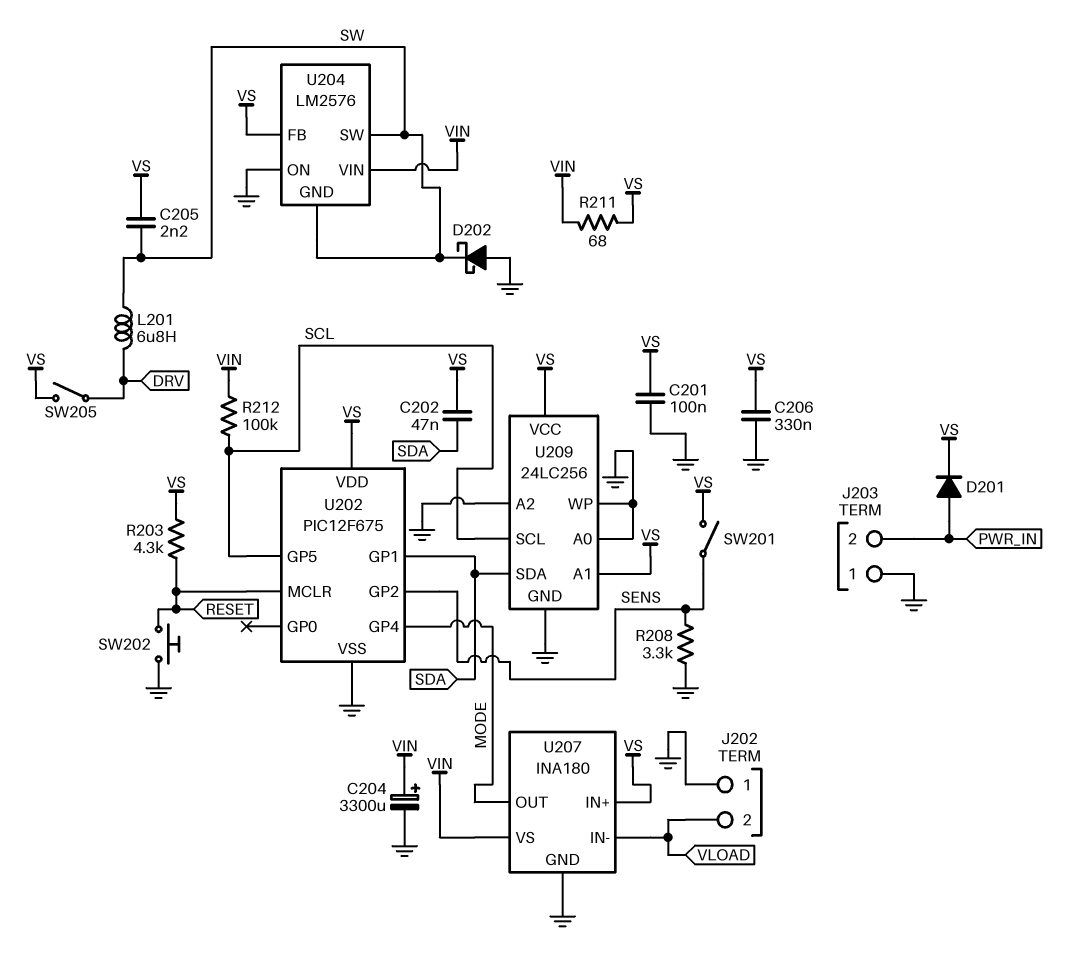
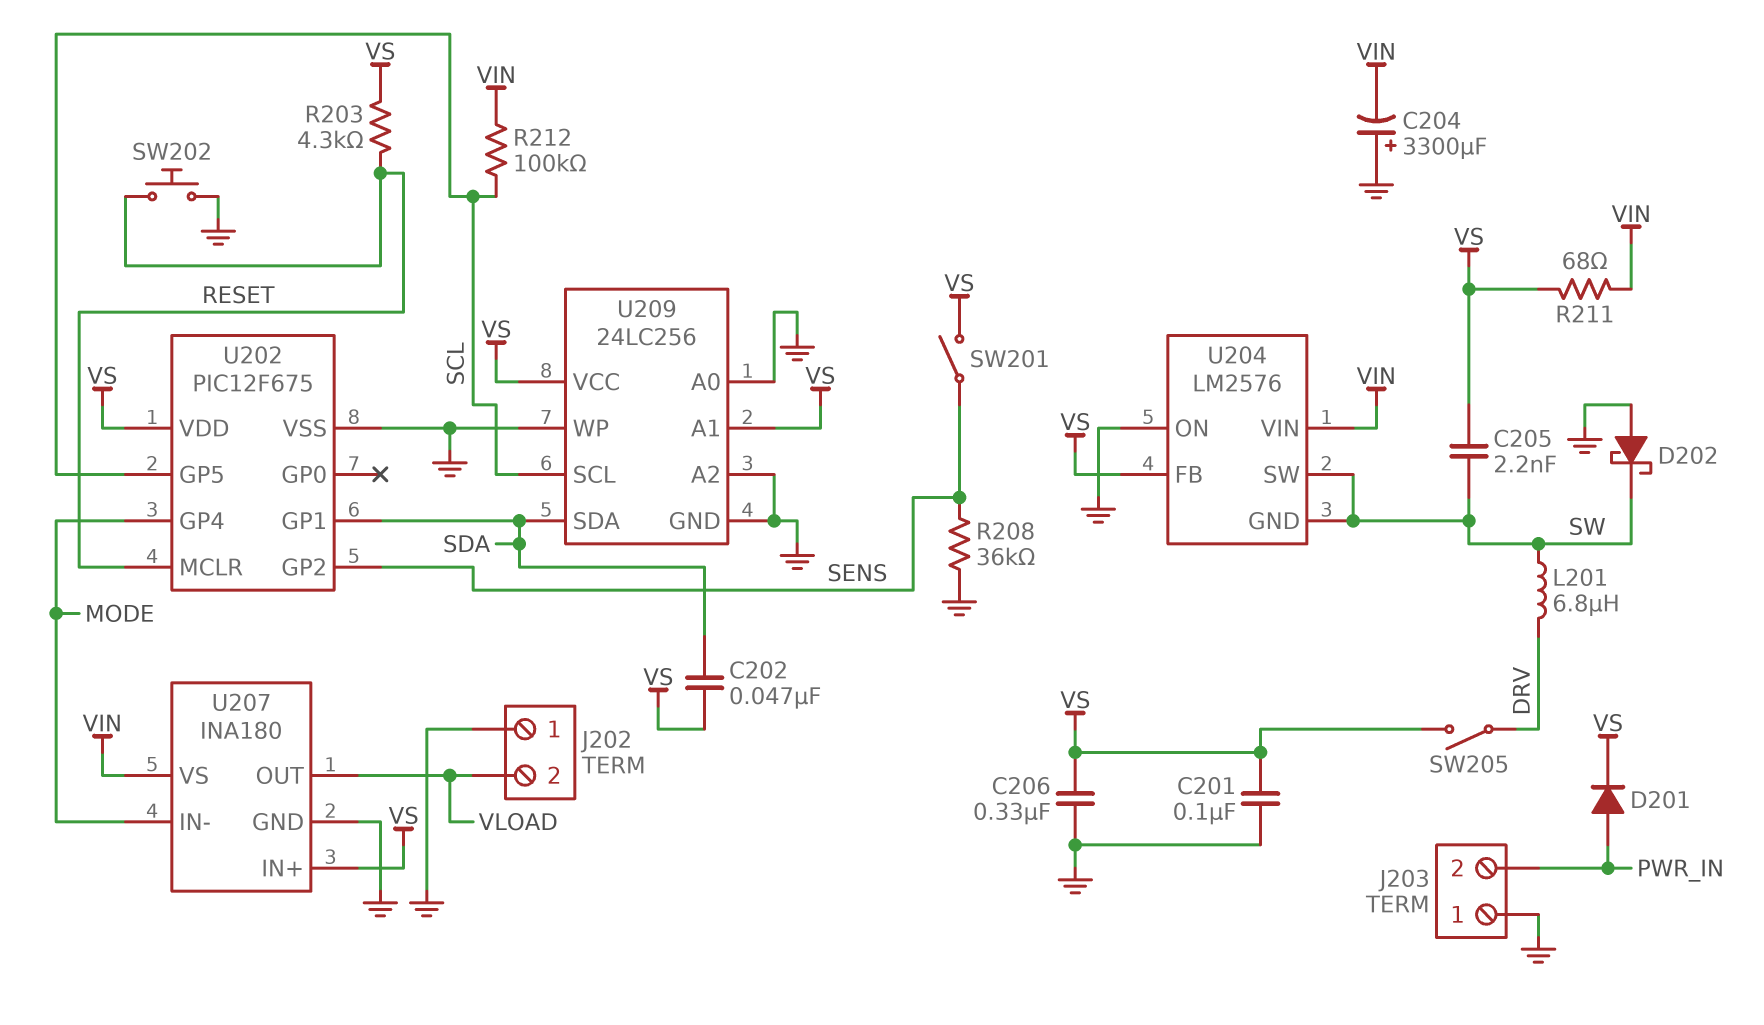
C204: 3300uF (plus VIN, minus GND) -> 3300uF (plus GND, minus VIN)
R208: 3.3k (GND, SENS) -> 36k (GND, SENS)
U207 pin IN-: VLOAD -> MODE
U207 pin OUT: MODE -> VLOAD

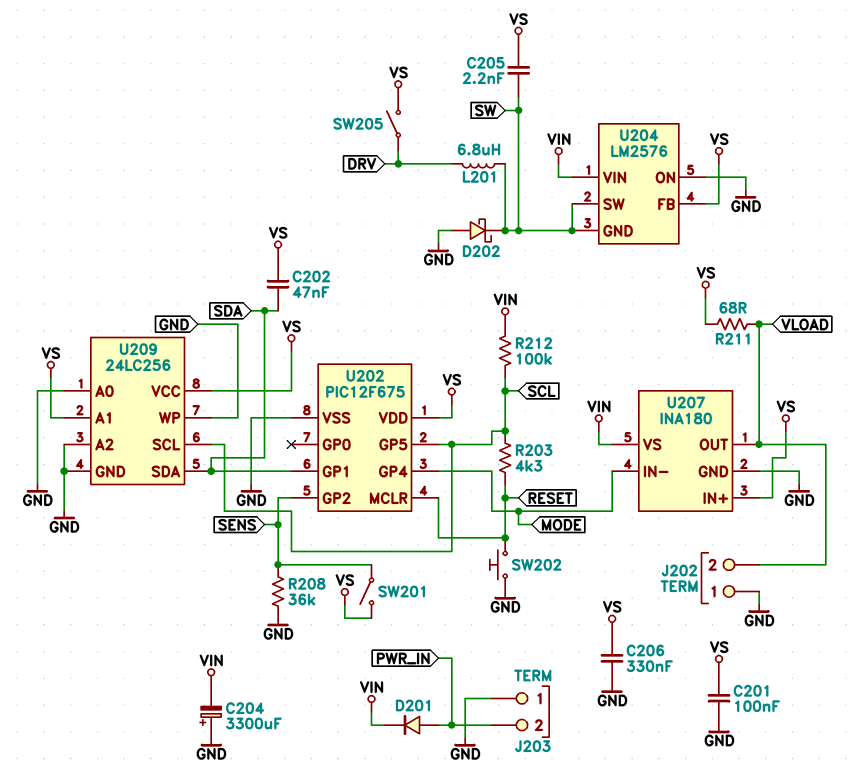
D201: diode (A PWR_IN, K VS) -> diode (A PWR_IN, K VIN)
R203: 4.3k (RESET, VS) -> 4.3k (RESET, SCL)
R211: 68 (VIN, VS) -> 68 (VLOAD, VS)

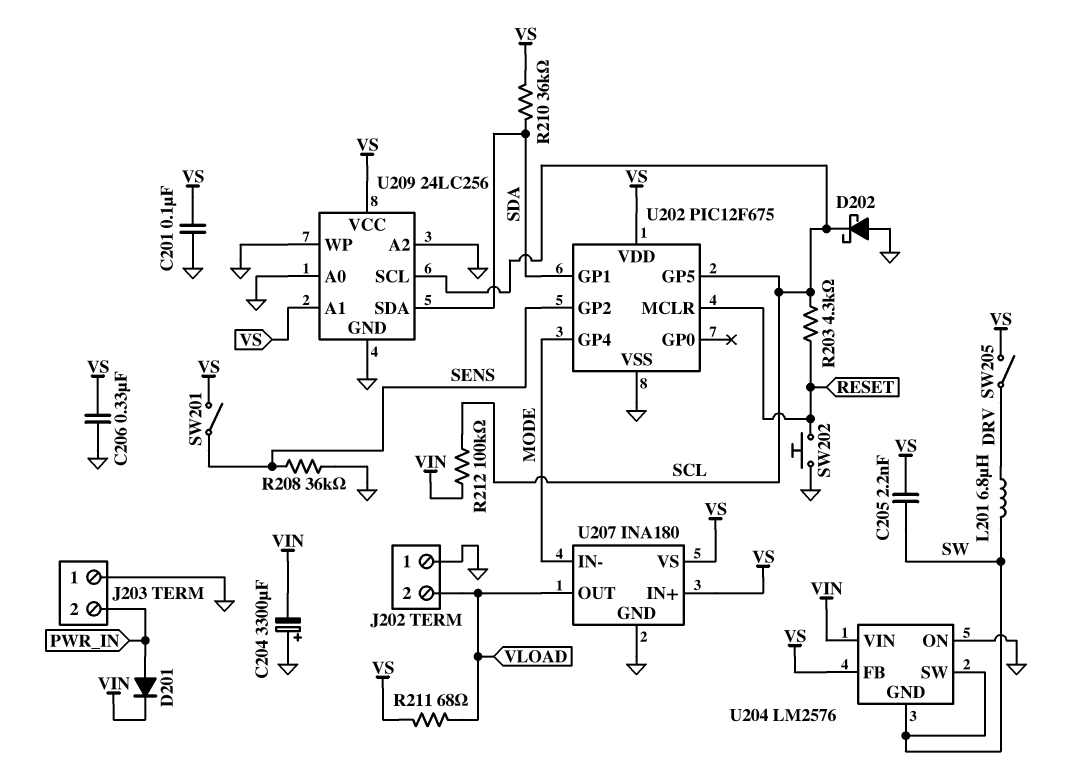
C202: 47nF (SDA, VS) -> none
D202: schottky (A GND, K SW) -> schottky (A GND, K SCL)
R210: none -> 36k (SDA, VS)
U207 pin VS: VIN -> VS

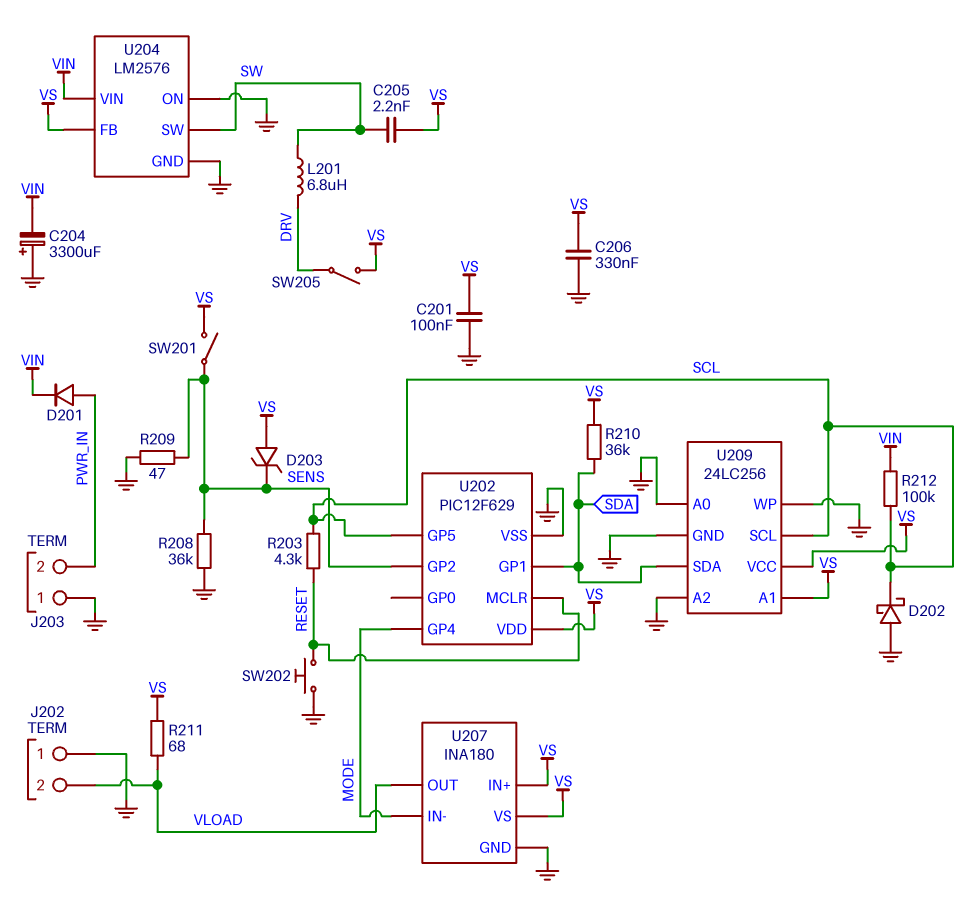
D203: none -> zener (A VS, K SENS)
R209: none -> 47 (GND, SENS)
U202: PIC12F675 -> PIC12F629
U204 pin GND: SW -> GND

